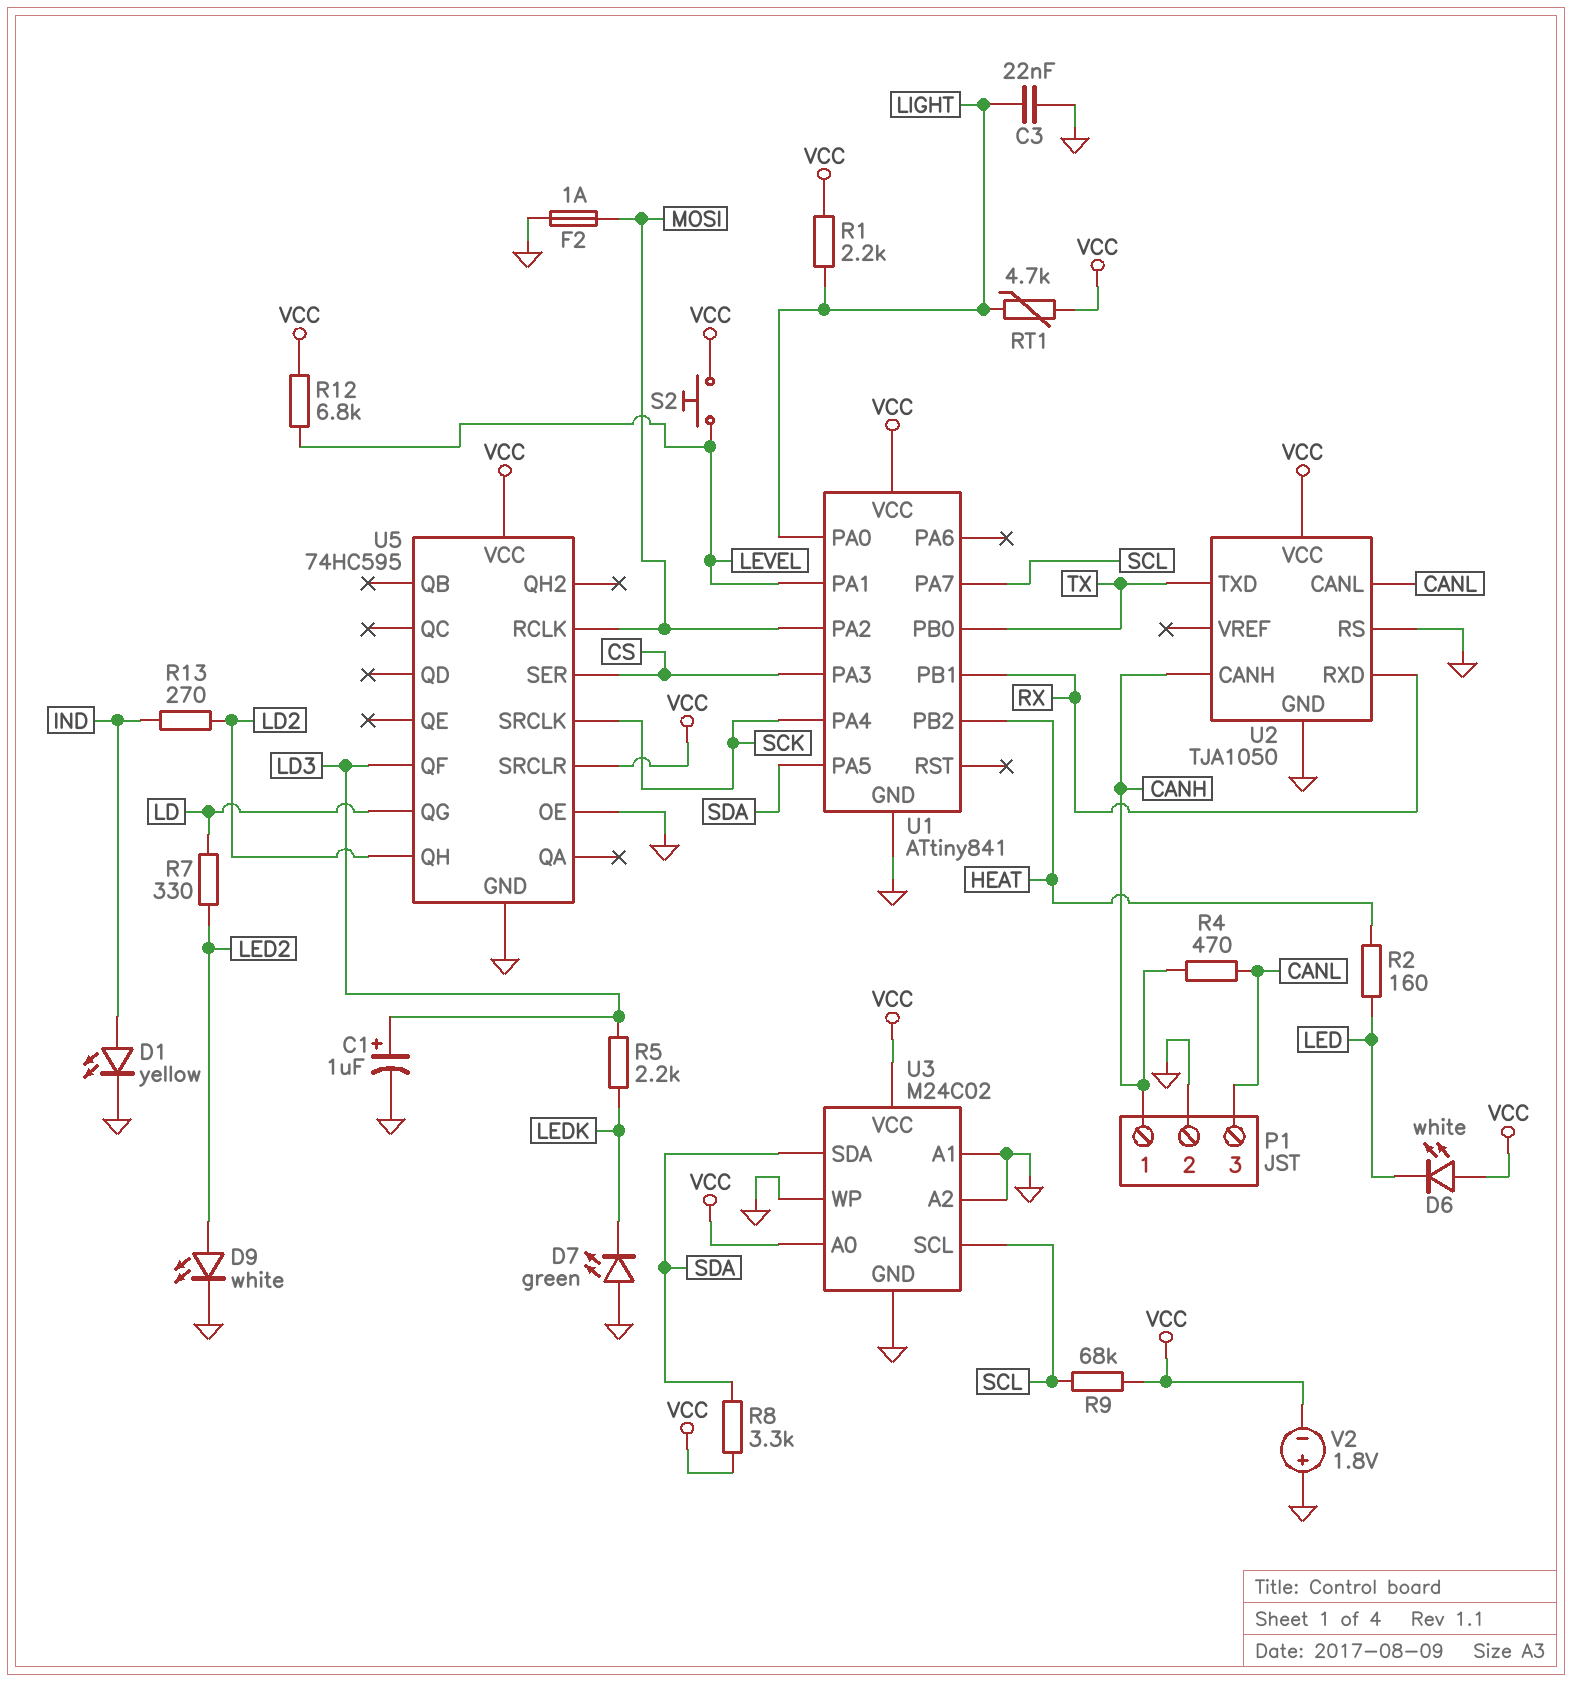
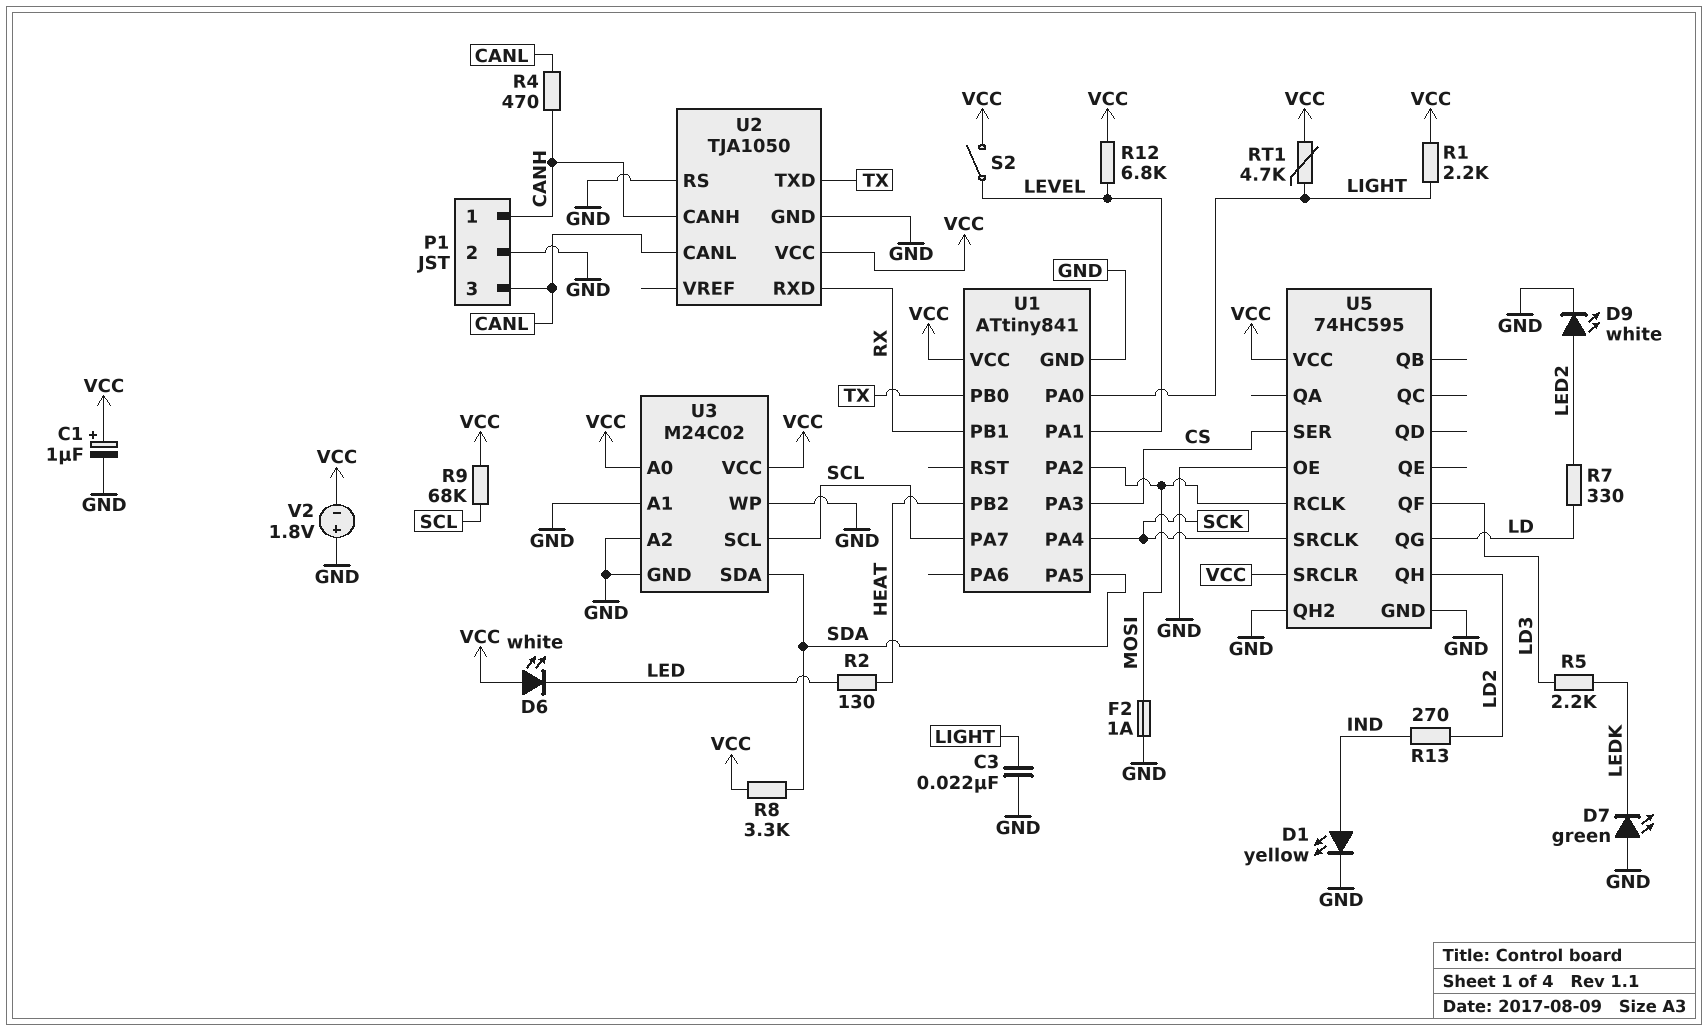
C1: 1uF (plus LD3, minus GND) -> 1uF (plus VCC, minus GND)
R2: 160 (HEAT, LED) -> 130 (HEAT, LED)
S2: button (LEVEL, VCC) -> switch (LEVEL, VCC)
U5 pin QH2: none -> GND

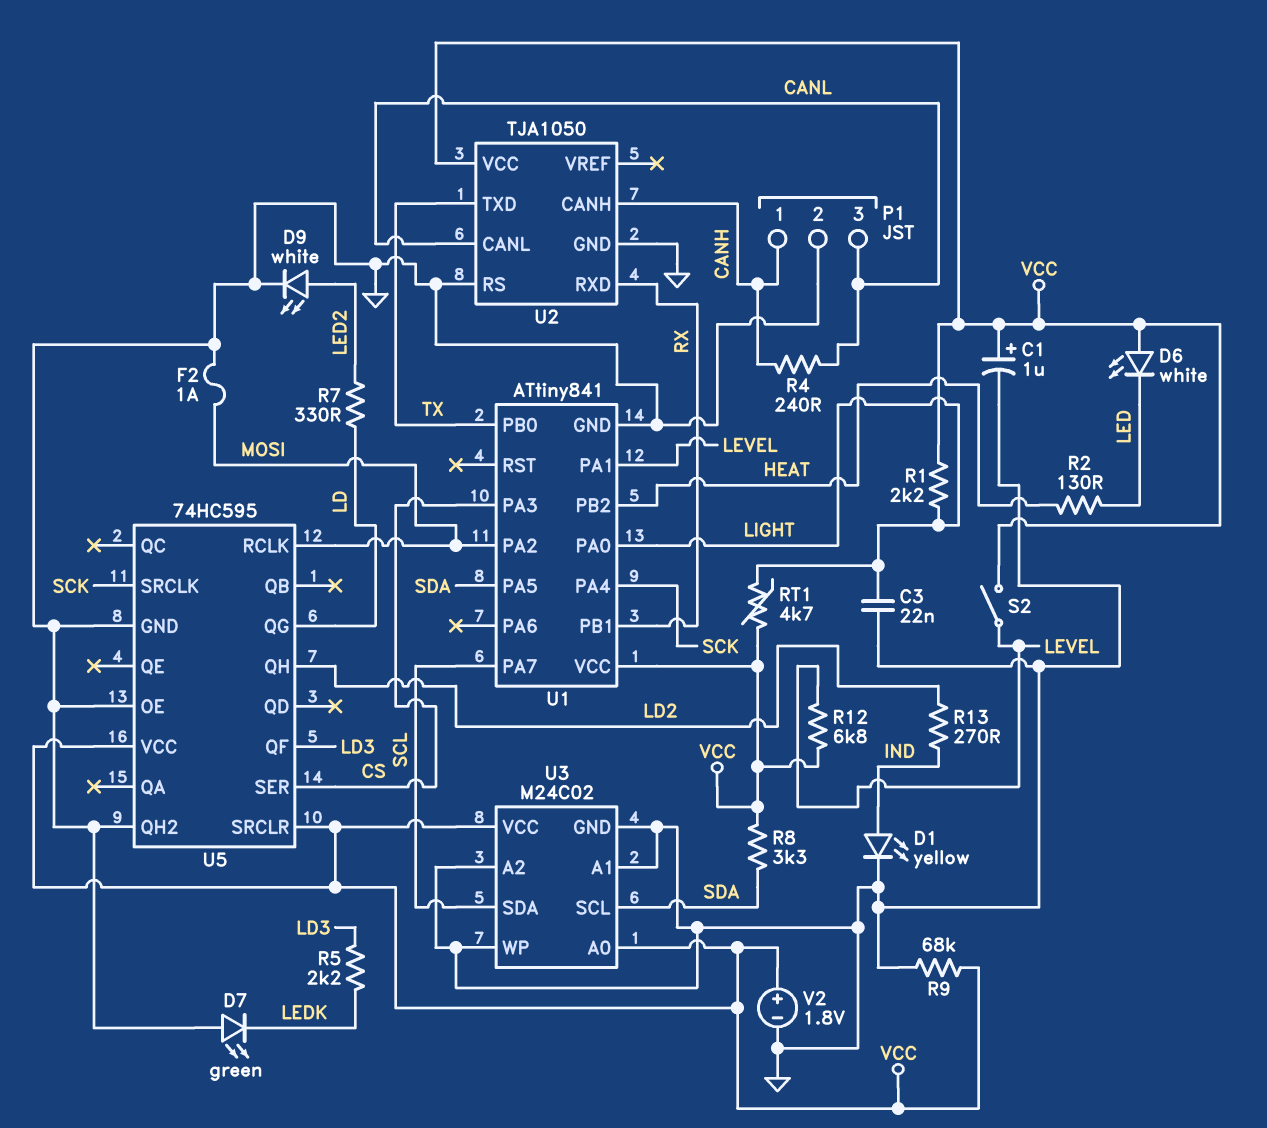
R4: 470 (CANH, CANL) -> 240 (CANH, CANL)
R9: 68k (SCL, VCC) -> 68k (GND, VCC)
U3 pin SCL: SCL -> SDA
U3 pin SDA: SDA -> SCL
V2: 1.8V (plus GND, minus VCC) -> 1.8V (plus VCC, minus GND)

